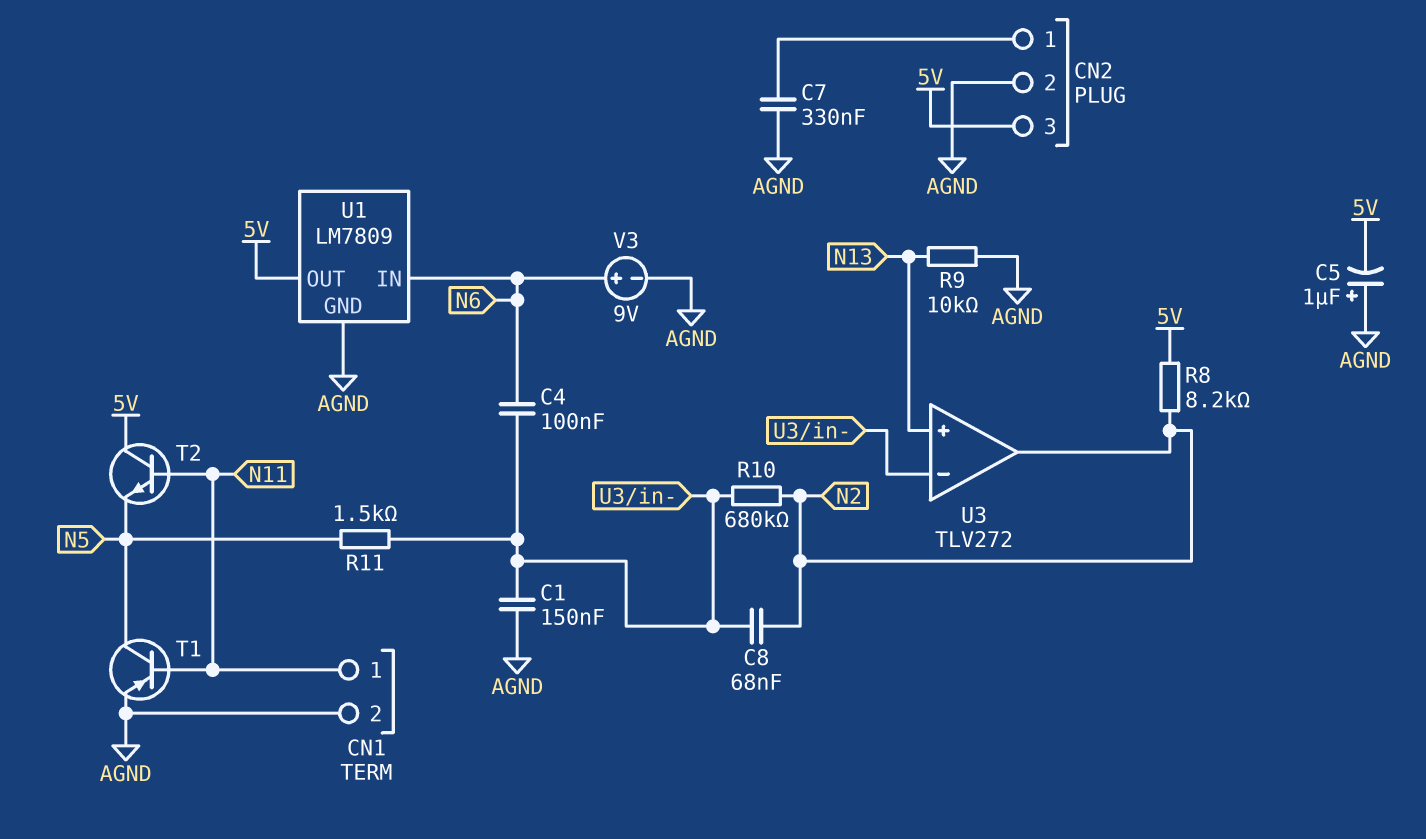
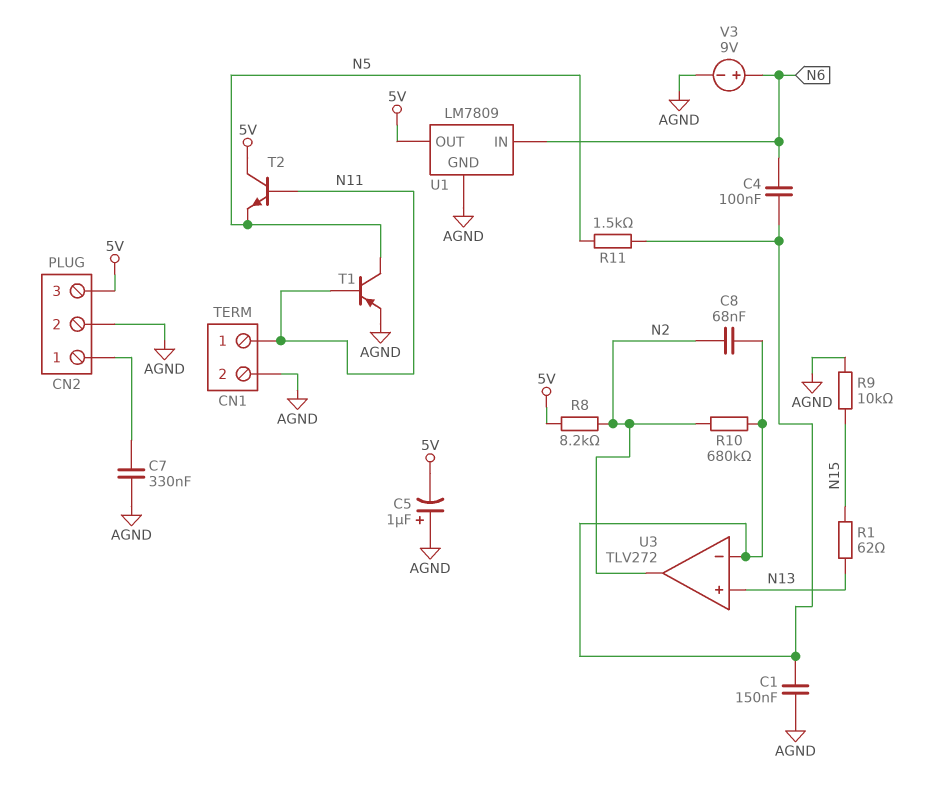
R1: none -> 62 (N13, N15)
R9: 10k (AGND, N13) -> 10k (AGND, N15)

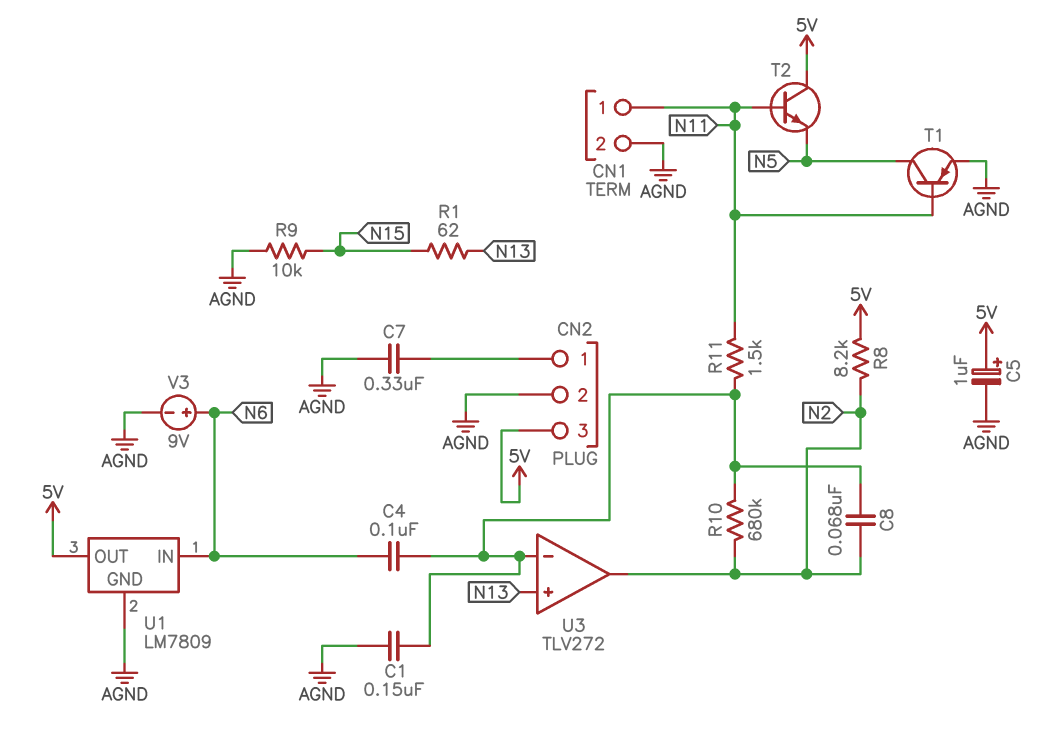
C5: 1uF (plus AGND, minus 5V) -> 1uF (plus 5V, minus AGND)
R11: 1.5k (N5, U3/in-) -> 1.5k (N11, U3/in-)

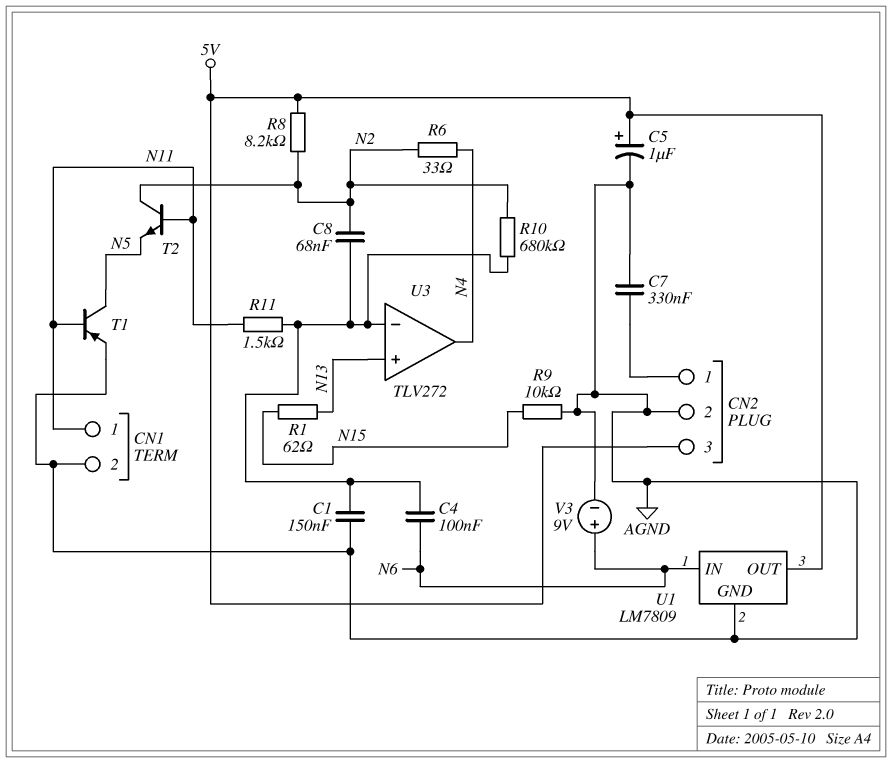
R6: none -> 33 (N2, N4)
T2: NPN (B N11, C 5V, E N5) -> NPN (B N11, C N2, E N5)
U3 pin out: N2 -> N4

